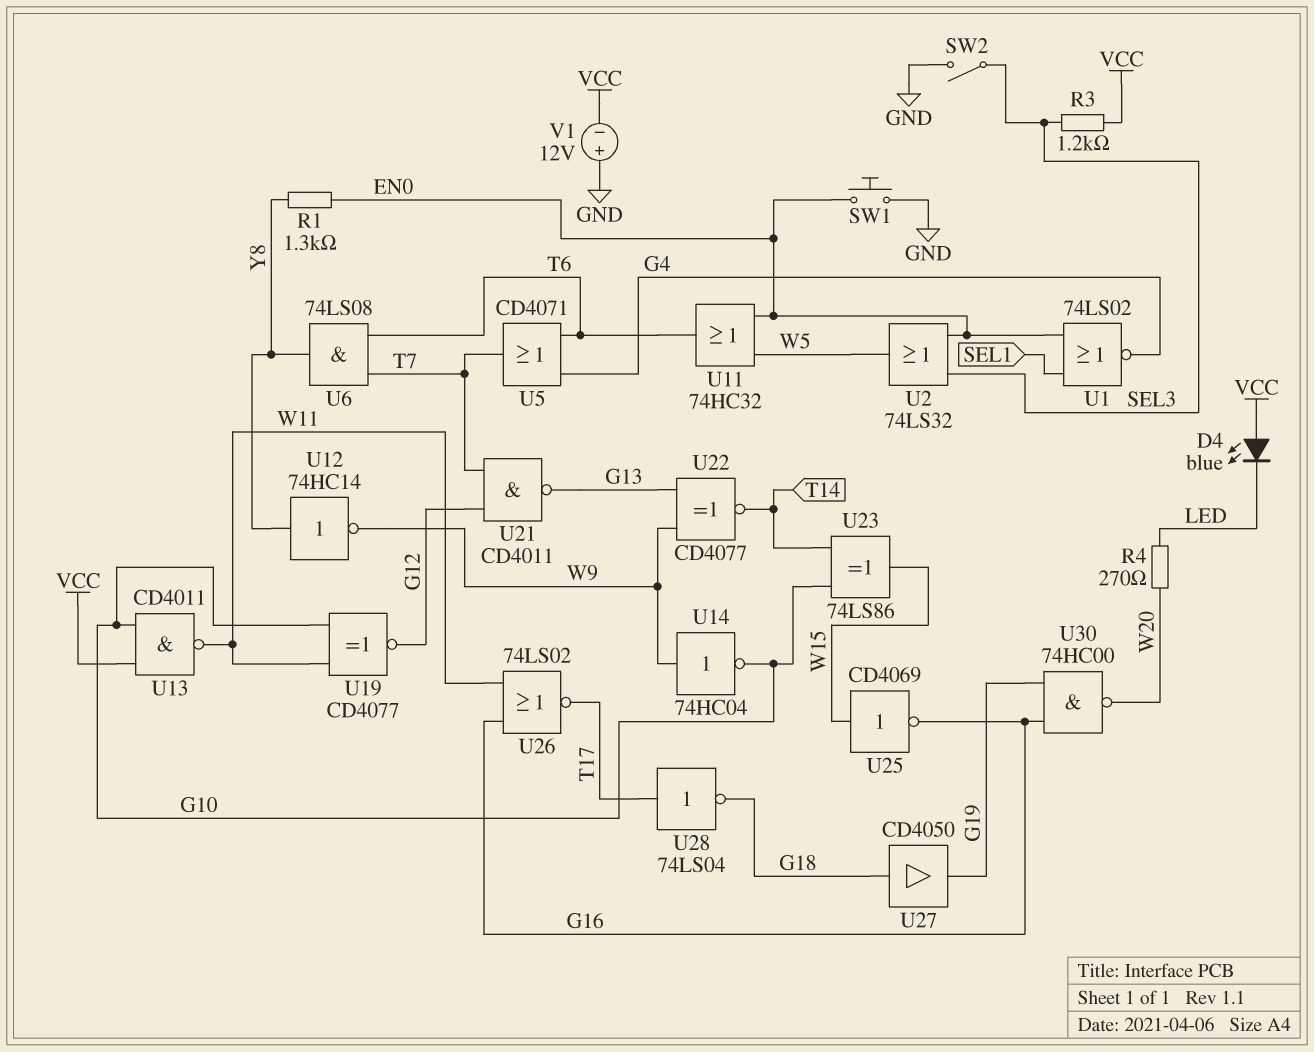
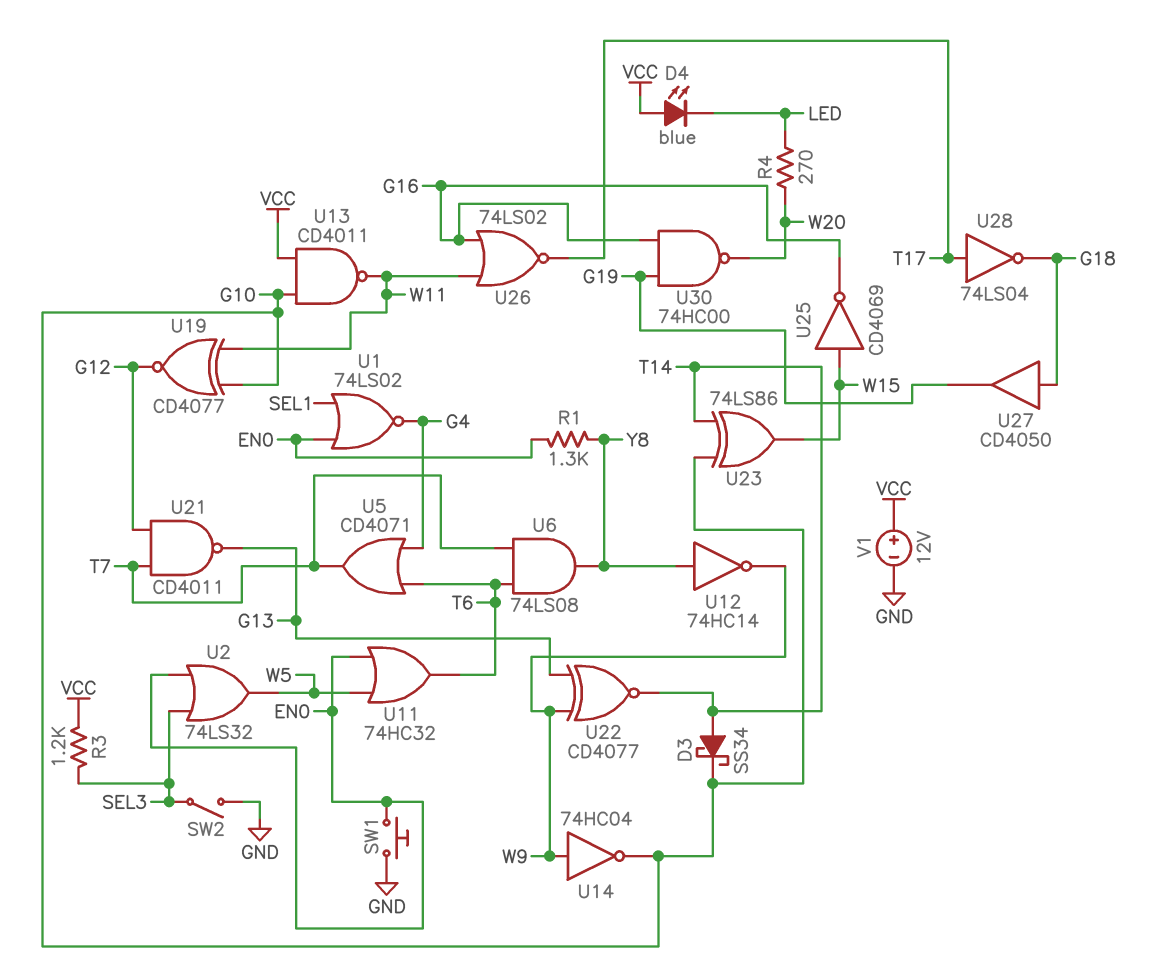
D3: none -> schottky SS34 (A T14, K G10)
V1: 12V (plus GND, minus VCC) -> 12V (plus VCC, minus GND)

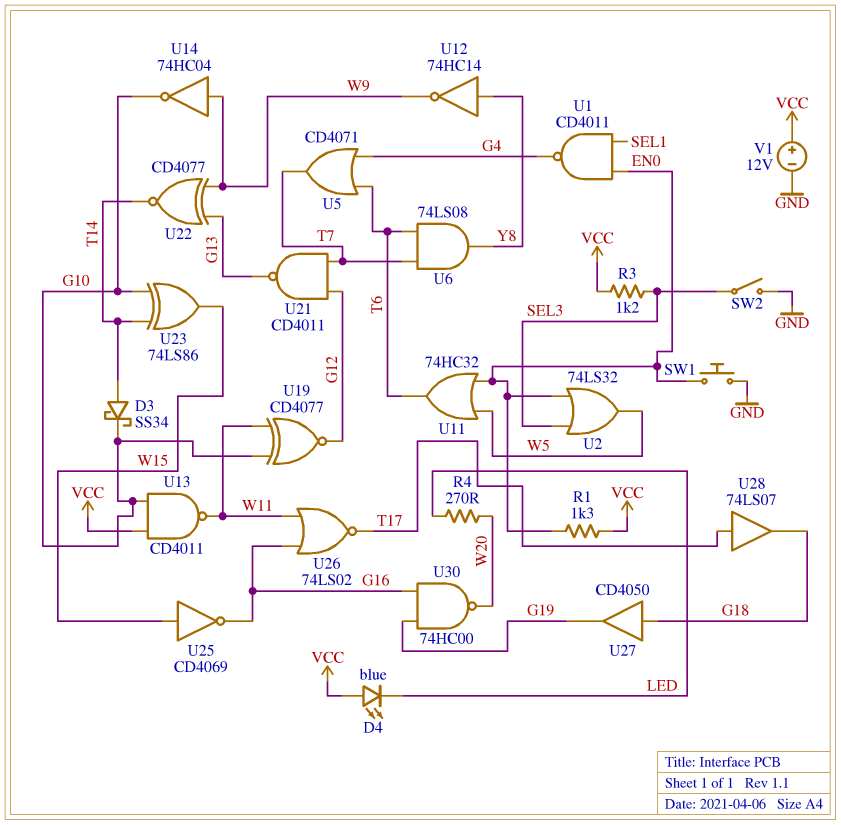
R1: 1.3k (EN0, Y8) -> 1.3k (EN0, VCC)
U1: NOR 74LS02 (in EN0, in SEL1, out G4) -> NAND CD4011 (in EN0, in SEL1, out G4)
U28: NOT 74LS04 (in T17, out G18) -> buffer 74LS07 (in T17, out G18)

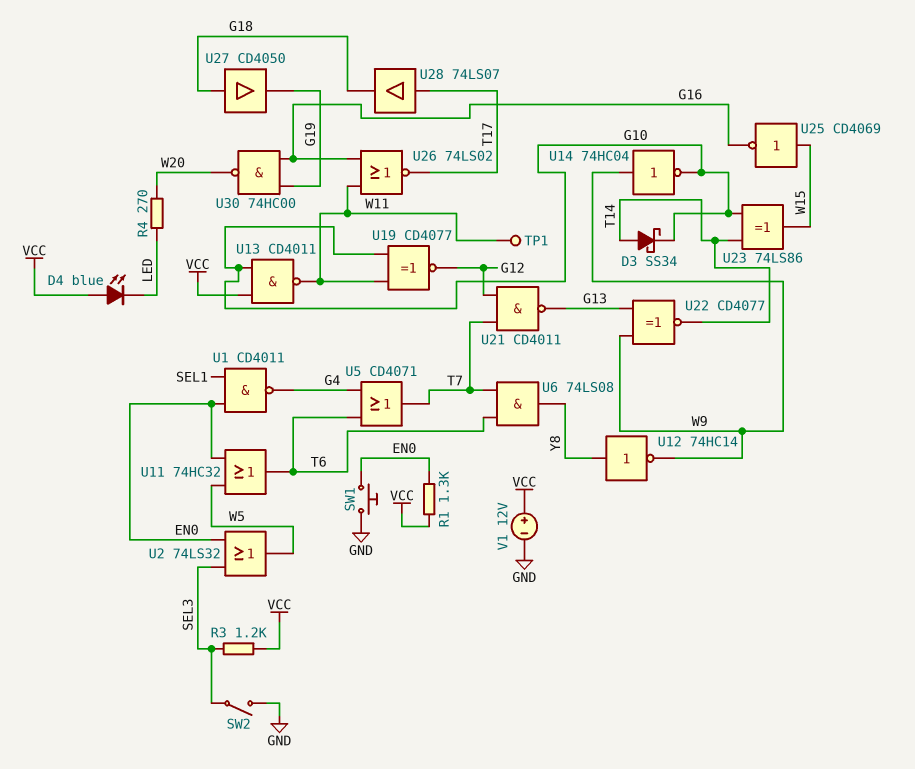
TP1: none -> test point (W11)

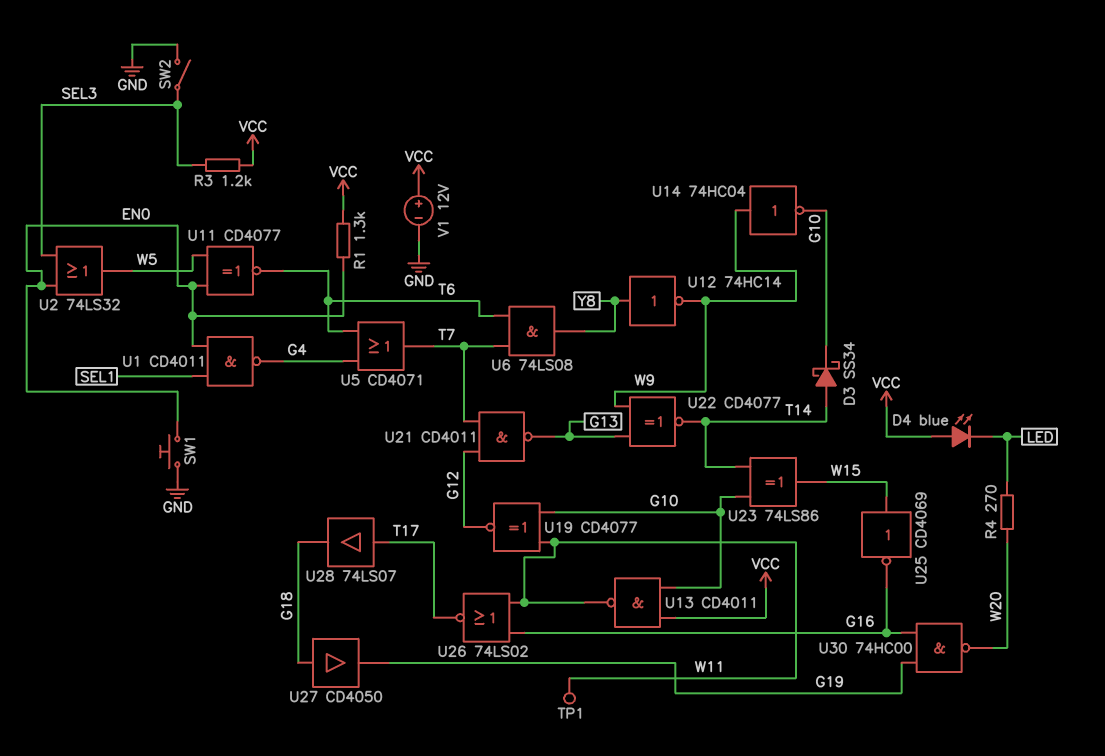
U11: OR 74HC32 (in EN0, in W5, out T6) -> XNOR CD4077 (in EN0, in W5, out T6)

